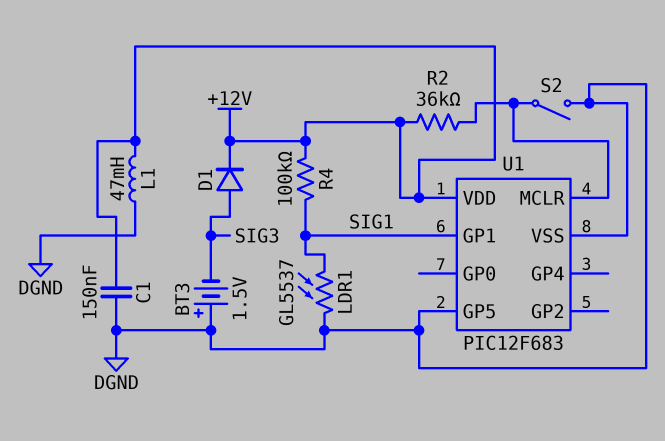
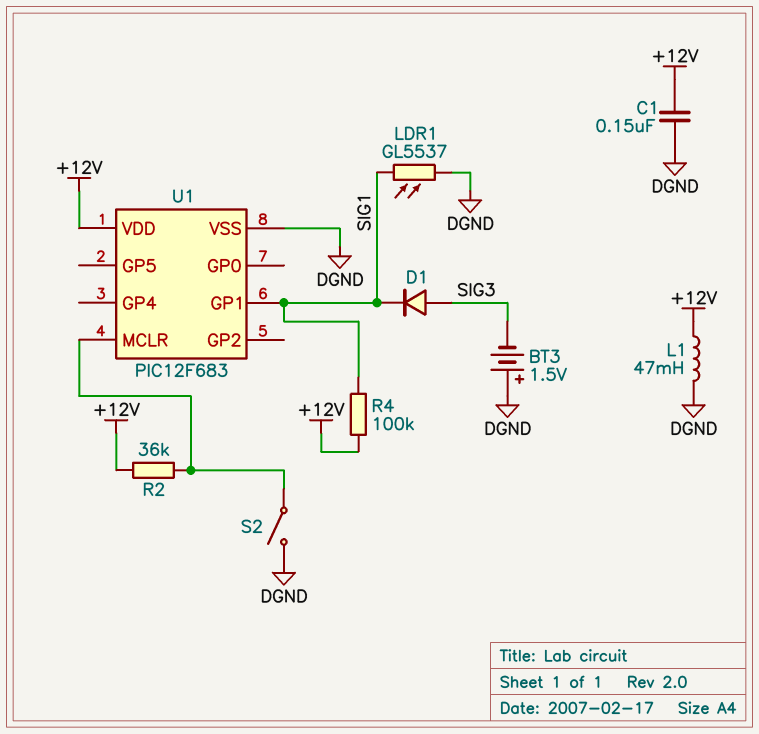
D1: diode (A SIG3, K +12V) -> diode (A SIG3, K SIG1)
U1 pin GP5: DGND -> none

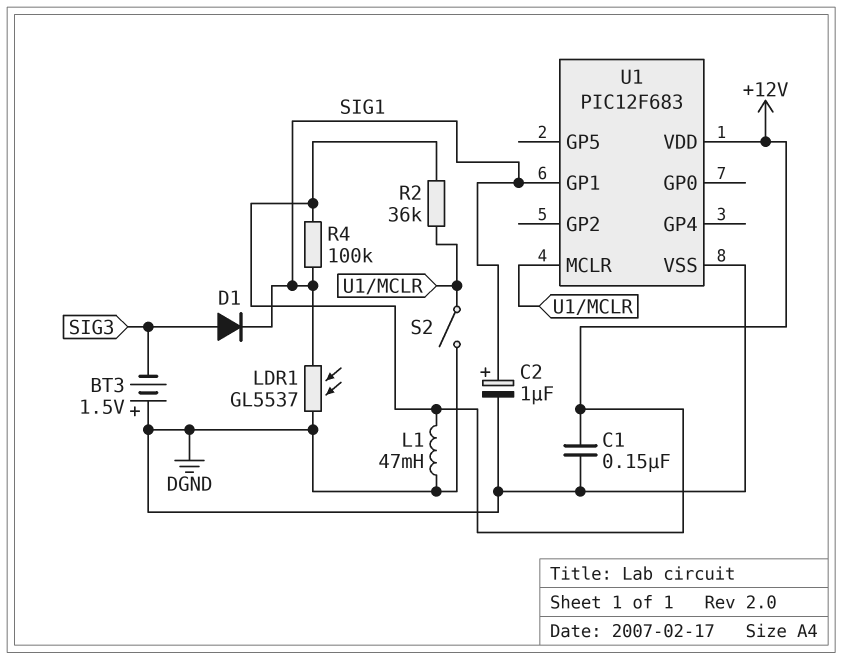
C2: none -> 1uF (plus SIG1, minus DGND)

